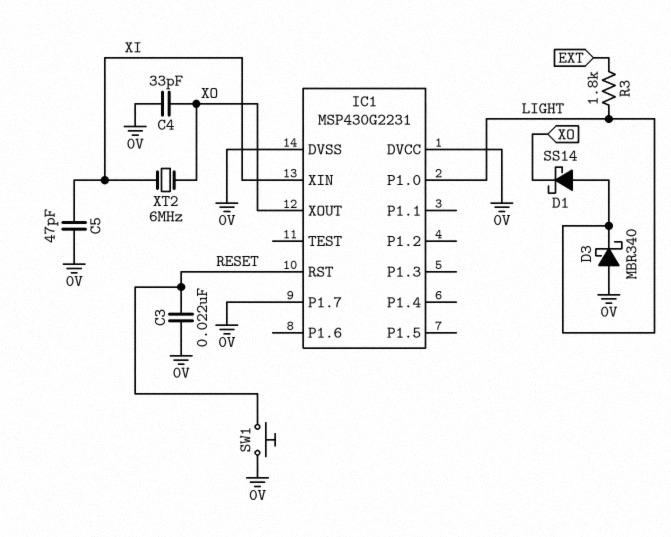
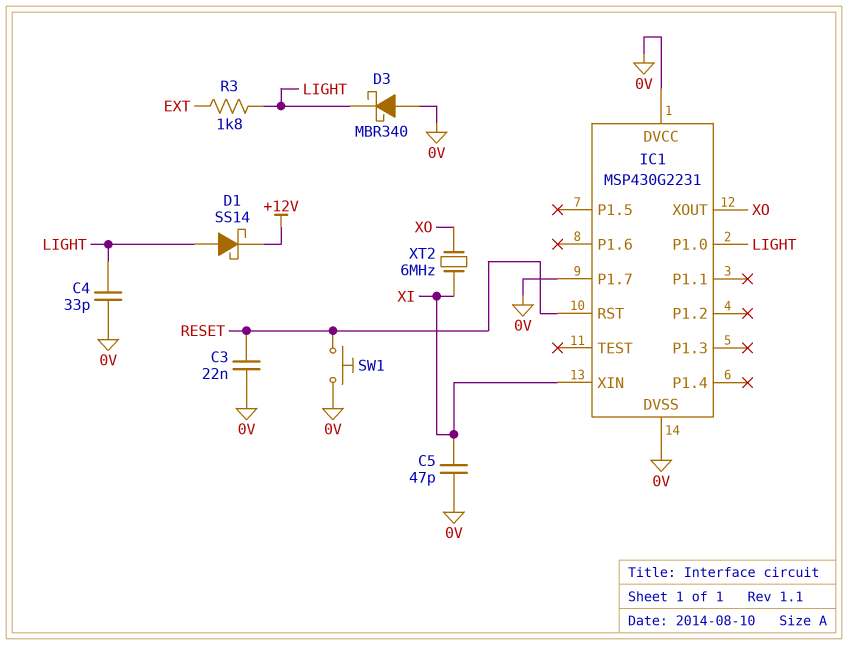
C4: 33pF (0V, XO) -> 33pF (0V, LIGHT)
D1: schottky SS14 (A LIGHT, K XO) -> schottky SS14 (A LIGHT, K +12V)

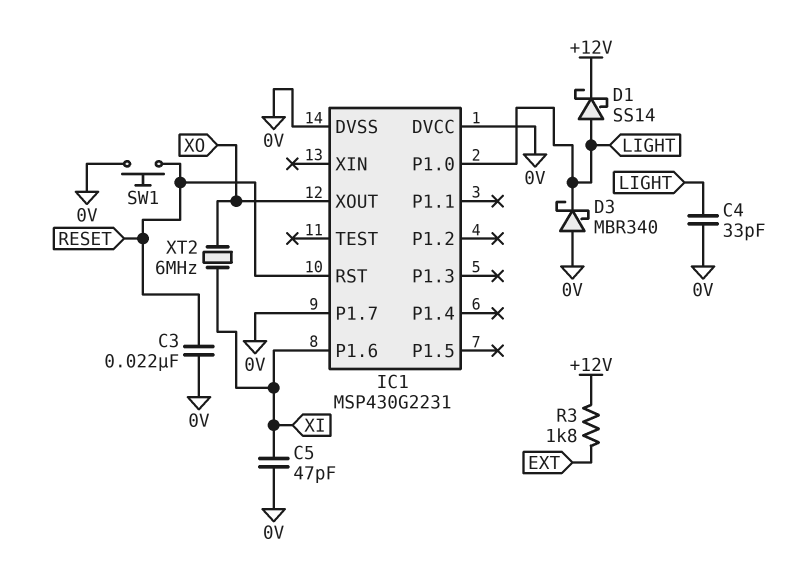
IC1 pin P1.6: none -> XI
IC1 pin XIN: XI -> none
R3: 1.8k (EXT, LIGHT) -> 1.8k (+12V, EXT)

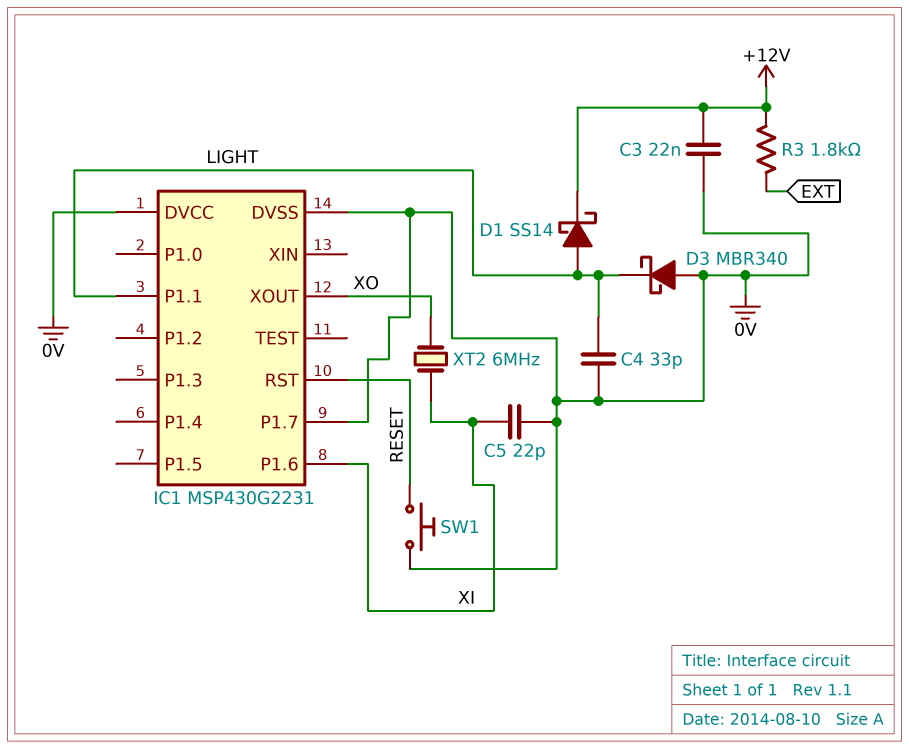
C3: 22nF (0V, RESET) -> 22nF (+12V, 0V)
C5: 47pF (0V, XI) -> 22pF (0V, XI)
IC1 pin P1.0: LIGHT -> none
IC1 pin P1.1: none -> LIGHT

